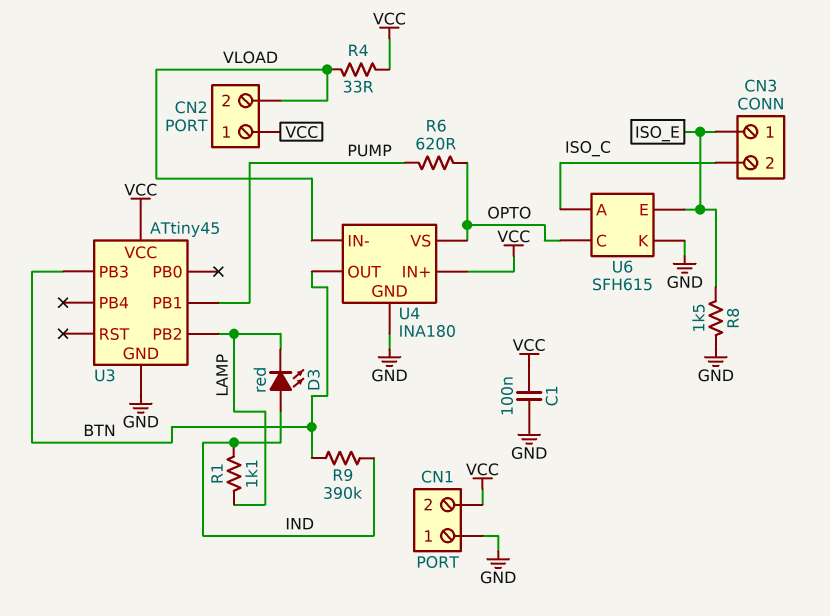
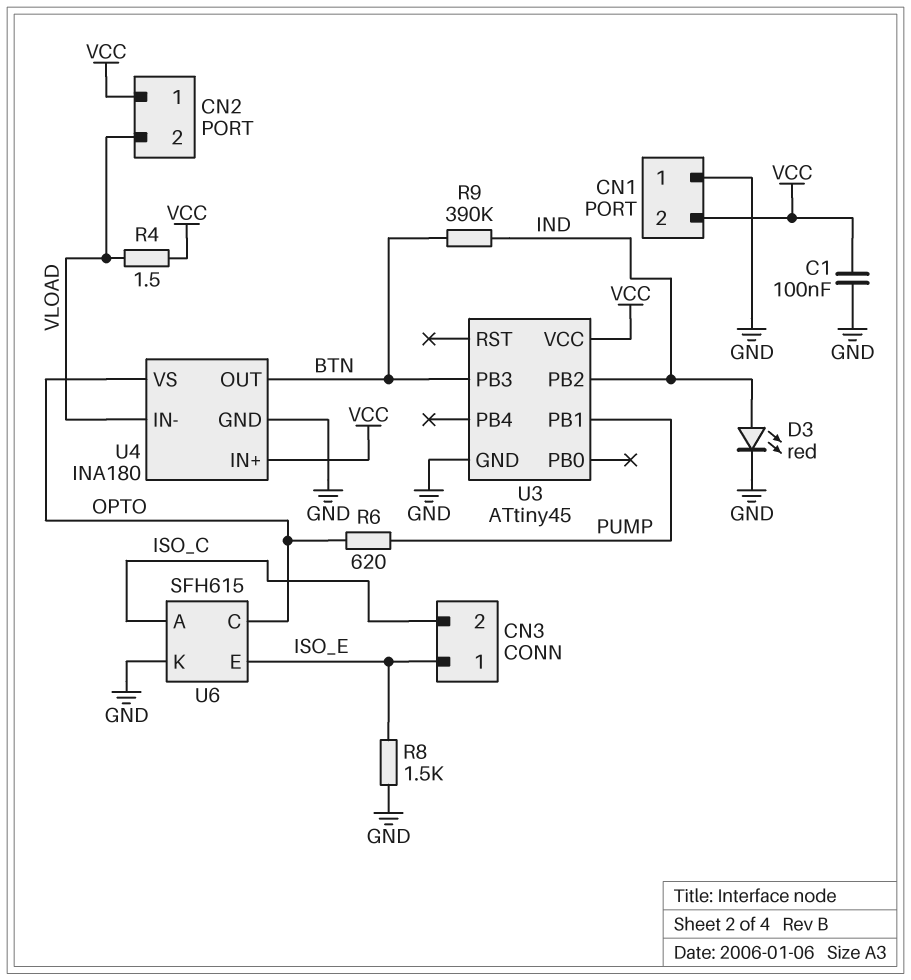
D3: LED red (A IND, K LAMP) -> LED red (A IND, K GND)
R1: 1.1k (IND, LAMP) -> none
R4: 33 (VCC, VLOAD) -> 1.5 (VCC, VLOAD)
U3 pin PB2: LAMP -> IND

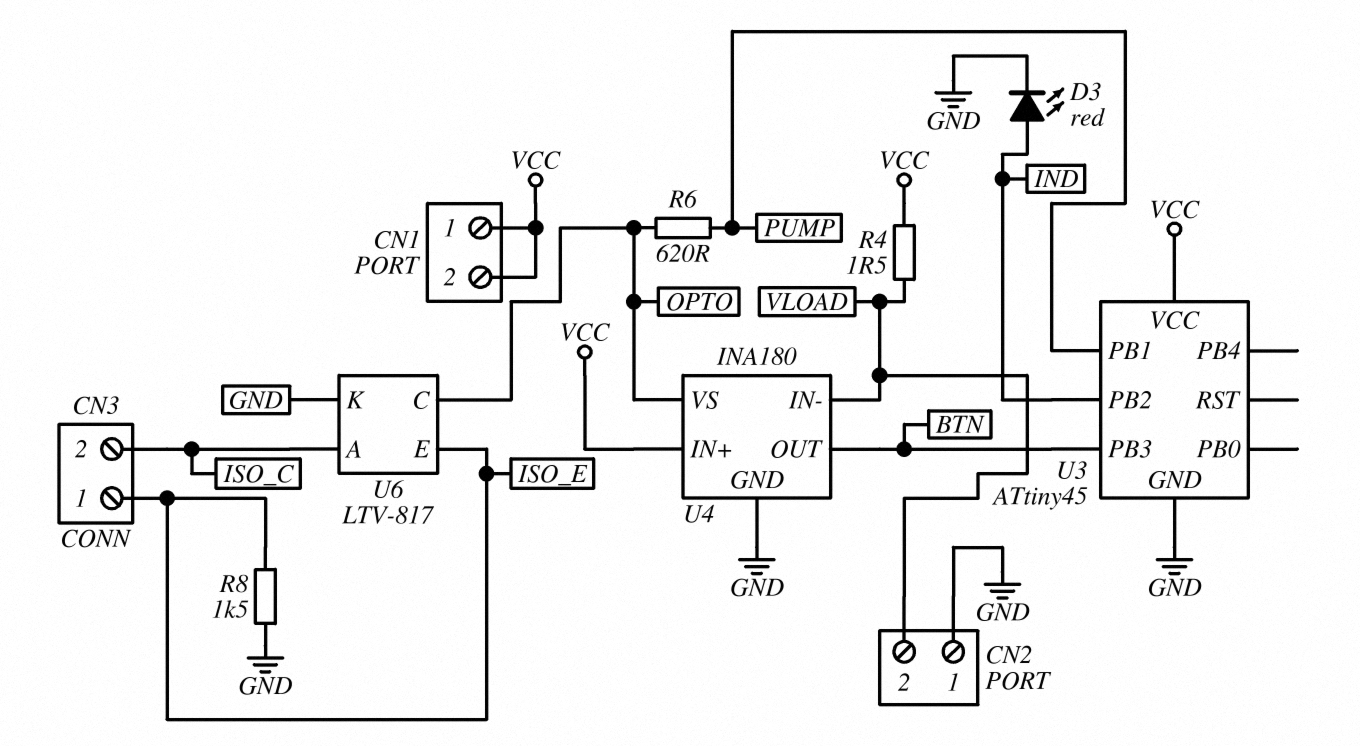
C1: 100nF (GND, VCC) -> none
CN1 pin 1: GND -> VCC
CN2 pin 1: VCC -> GND
R9: 390k (BTN, IND) -> none
U6: SFH615 -> LTV-817

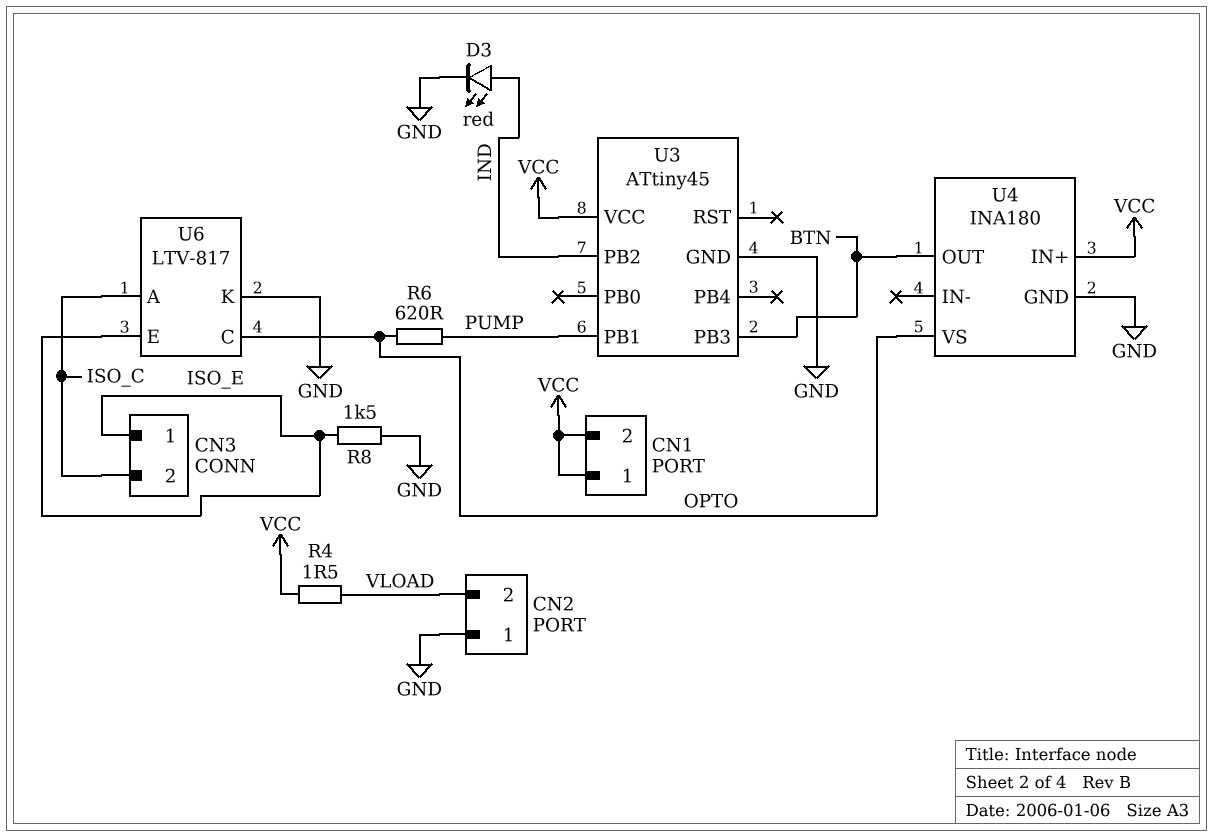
U4 pin IN-: VLOAD -> none

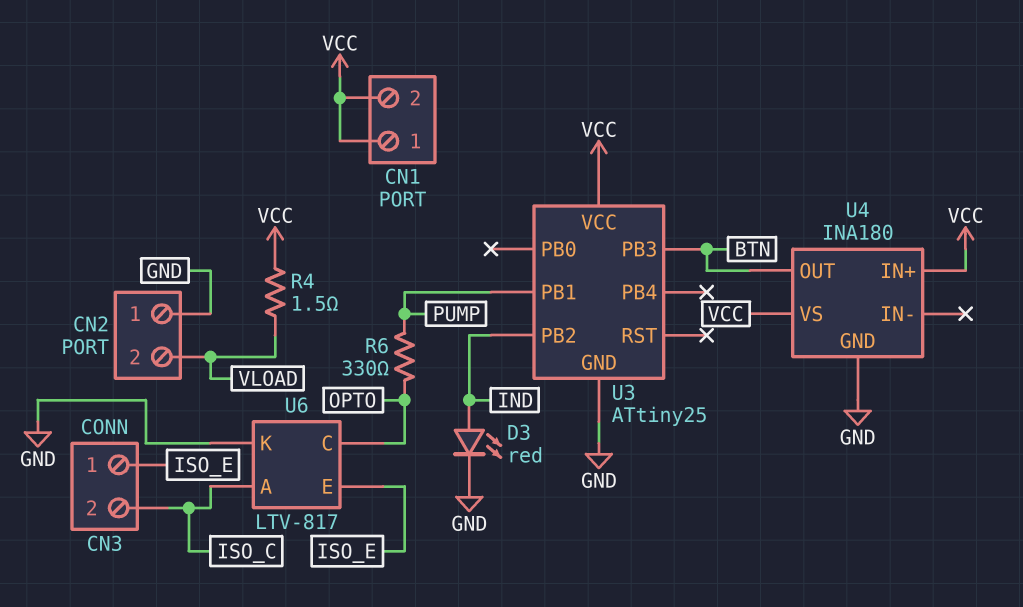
R6: 620 (OPTO, PUMP) -> 330 (OPTO, PUMP)
R8: 1.5k (GND, ISO_E) -> none
U3: ATtiny45 -> ATtiny25
U4 pin VS: OPTO -> VCC

